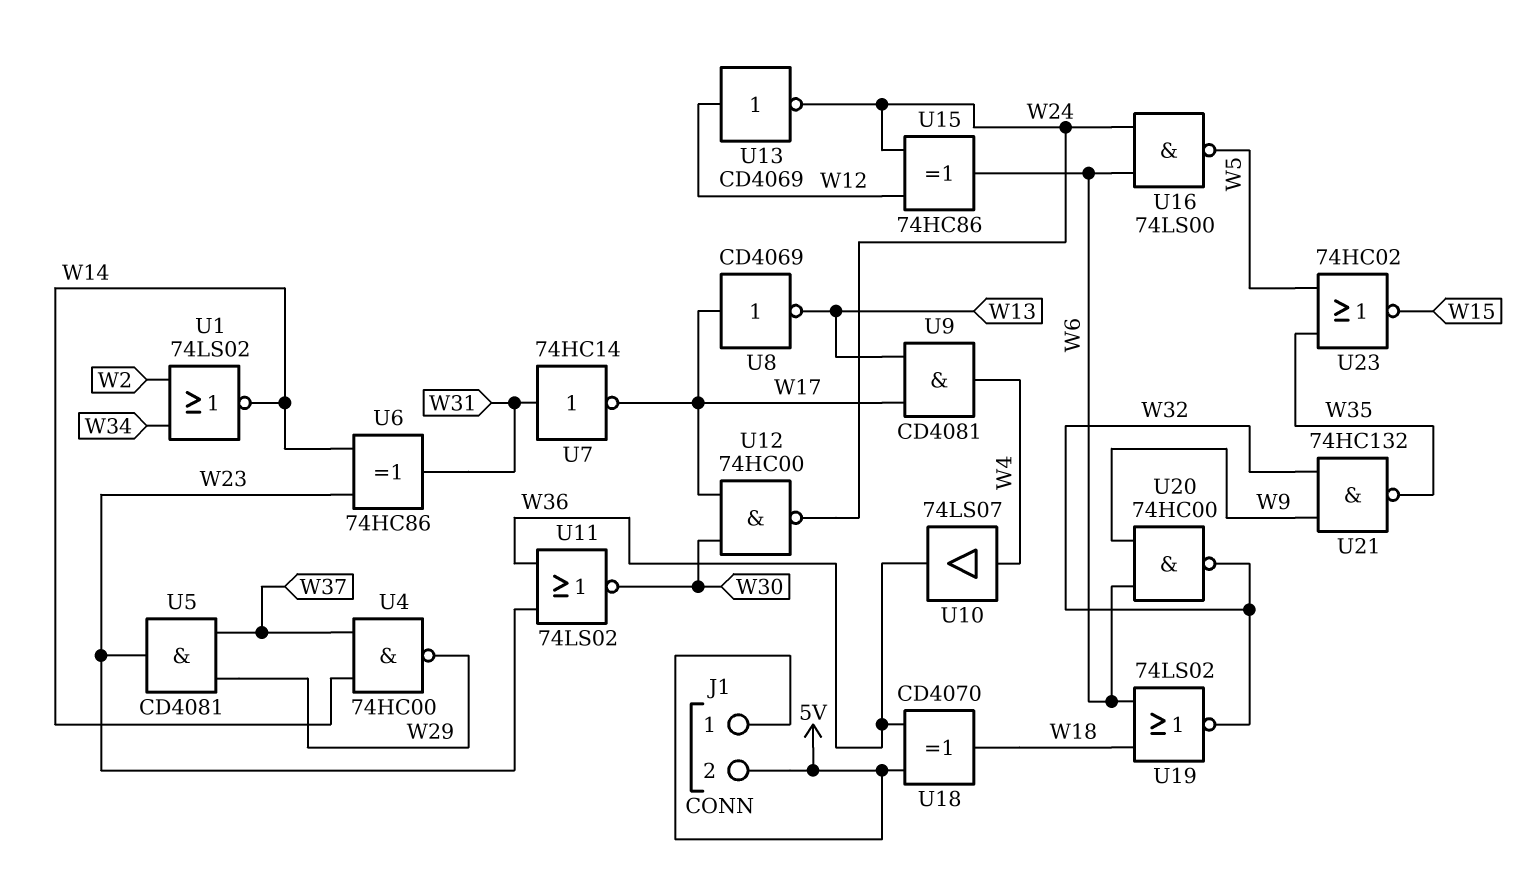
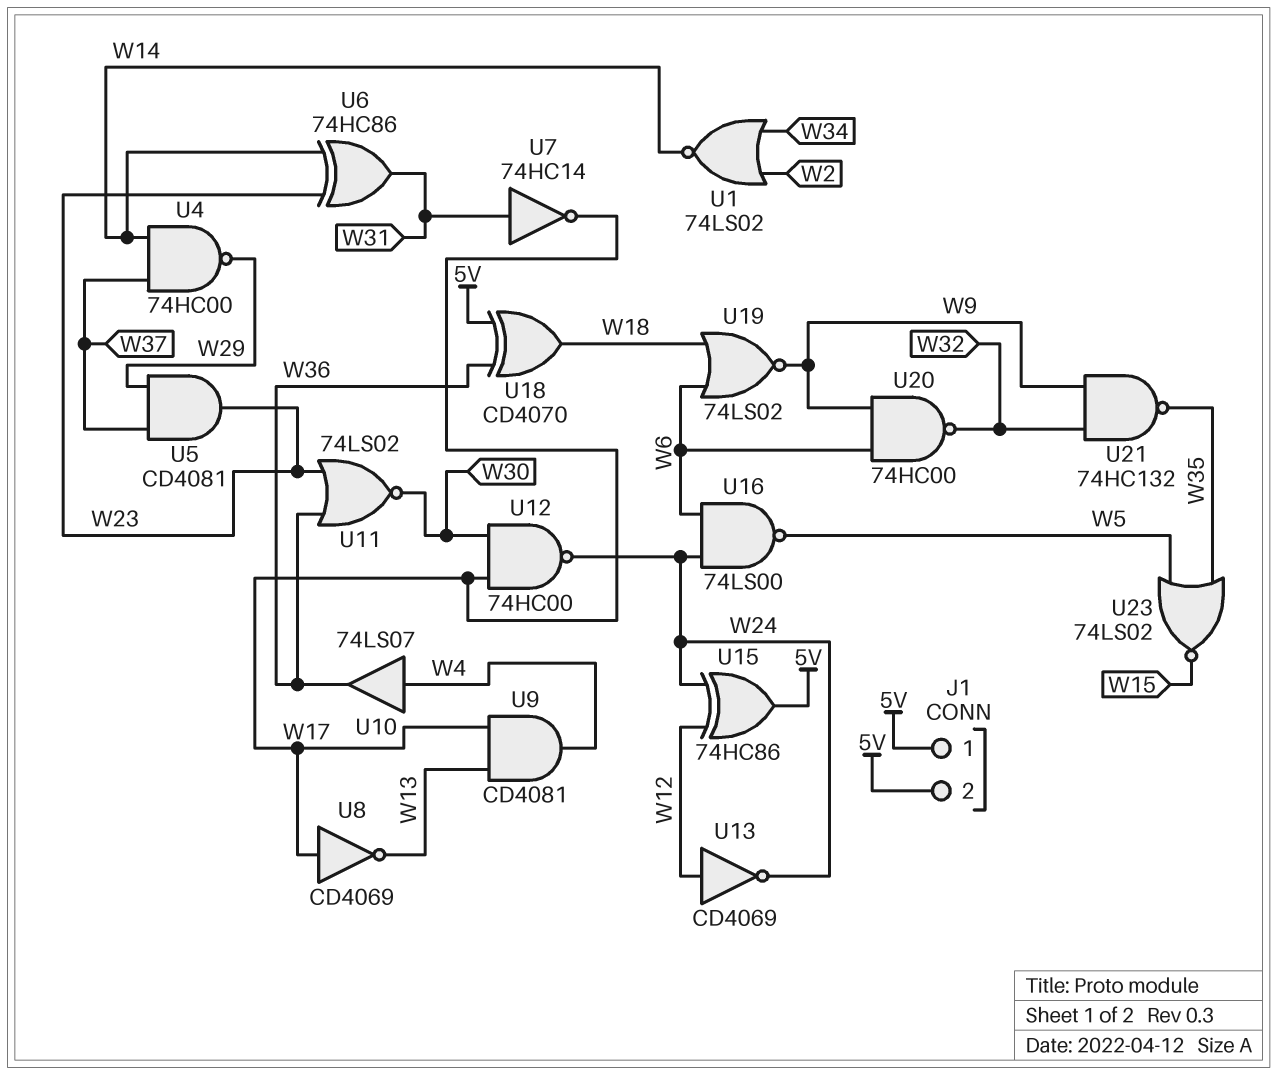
U15: XOR 74HC86 (in W12, in W24, out W6) -> XOR 74HC86 (in W12, in W24, out 5V)
U19: NOR 74LS02 (in W6, in W18, out W32) -> NOR 74LS02 (in W6, in W18, out W9)
U23: NOR 74HC02 (in W5, in W35, out W15) -> NOR 74LS02 (in W5, in W35, out W15)

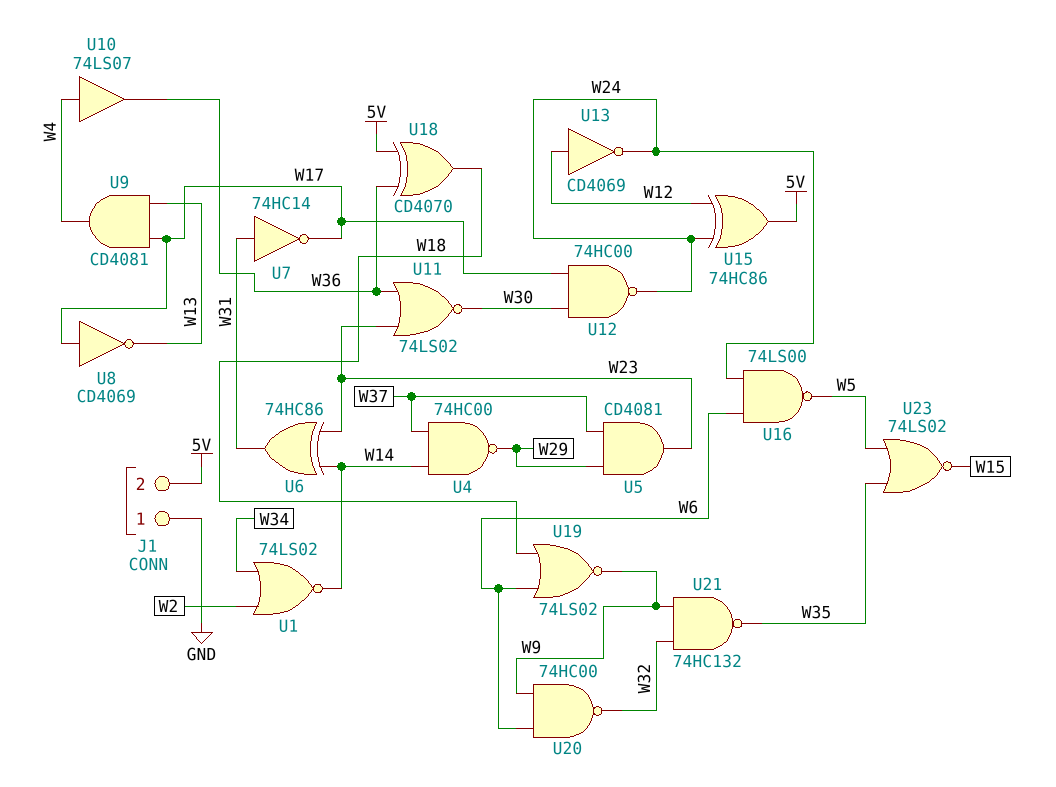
J1 pin 1: 5V -> GND

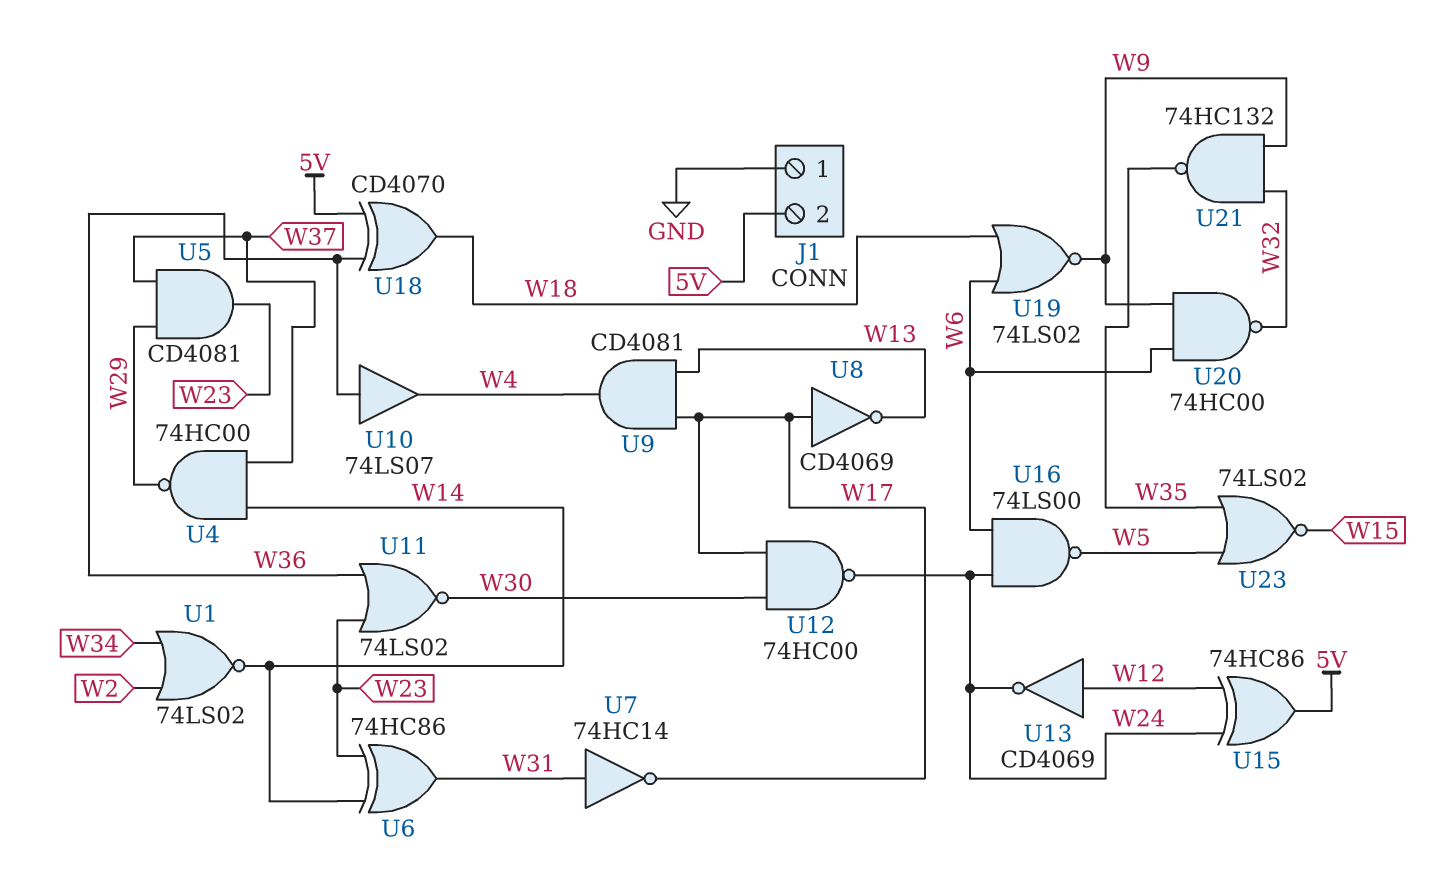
U10: buffer 74LS07 (in W4, out W36) -> buffer 74LS07 (in W36, out W4)

